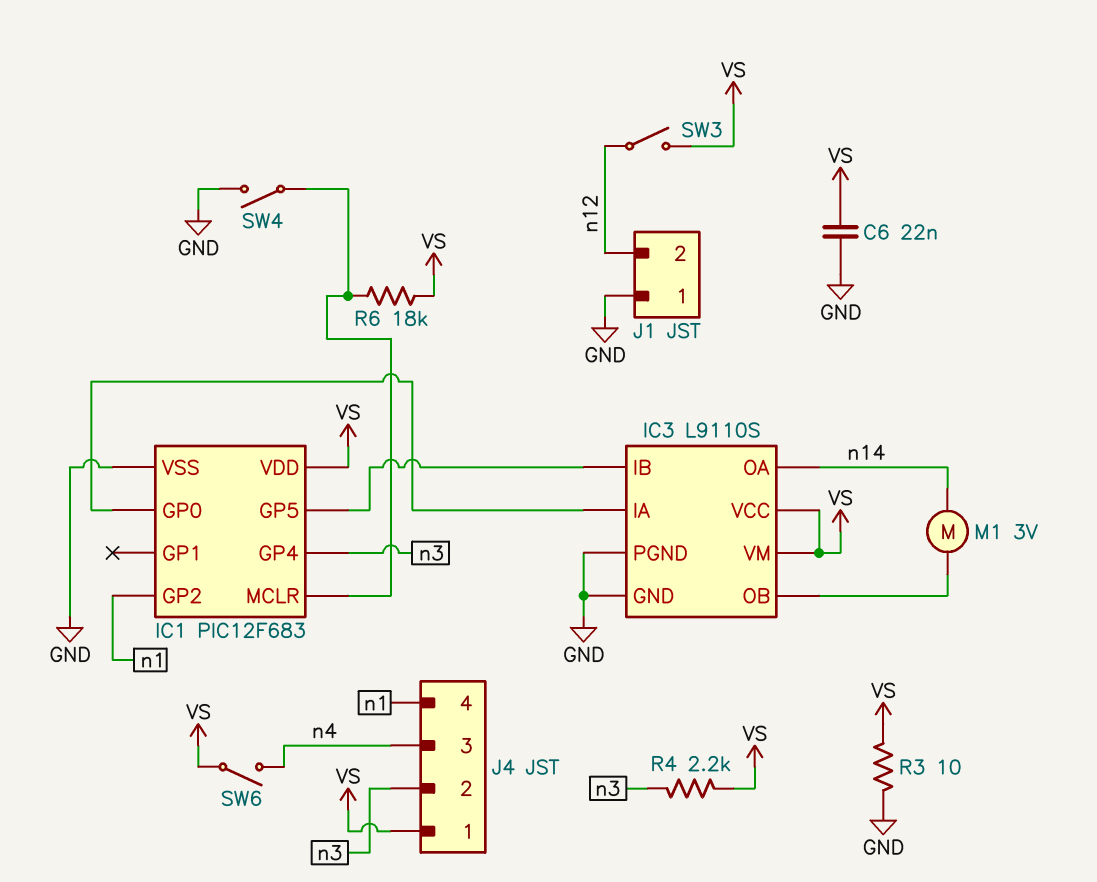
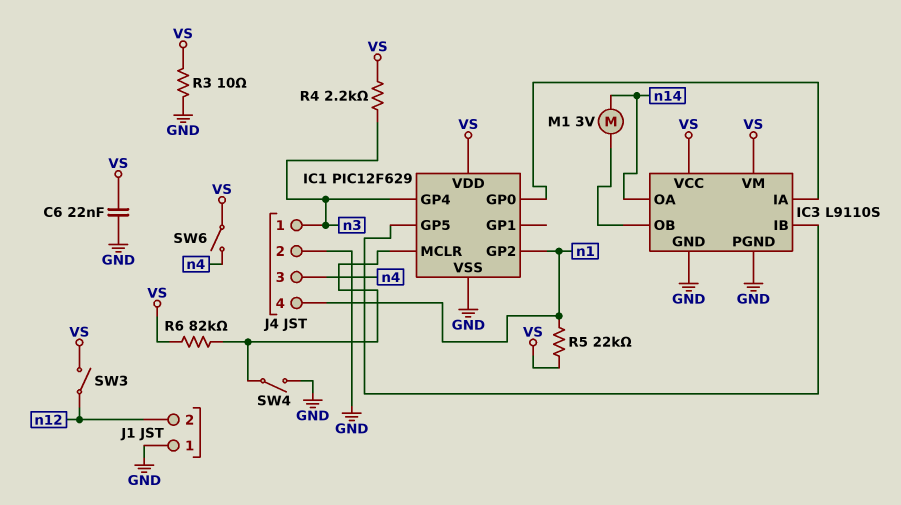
IC1: PIC12F683 -> PIC12F629
J4 pin 1: VS -> n3
J4 pin 2: n3 -> GND
R5: none -> 22k (VS, n1)
R6: 18k (IC1/MCLR, VS) -> 82k (IC1/MCLR, VS)

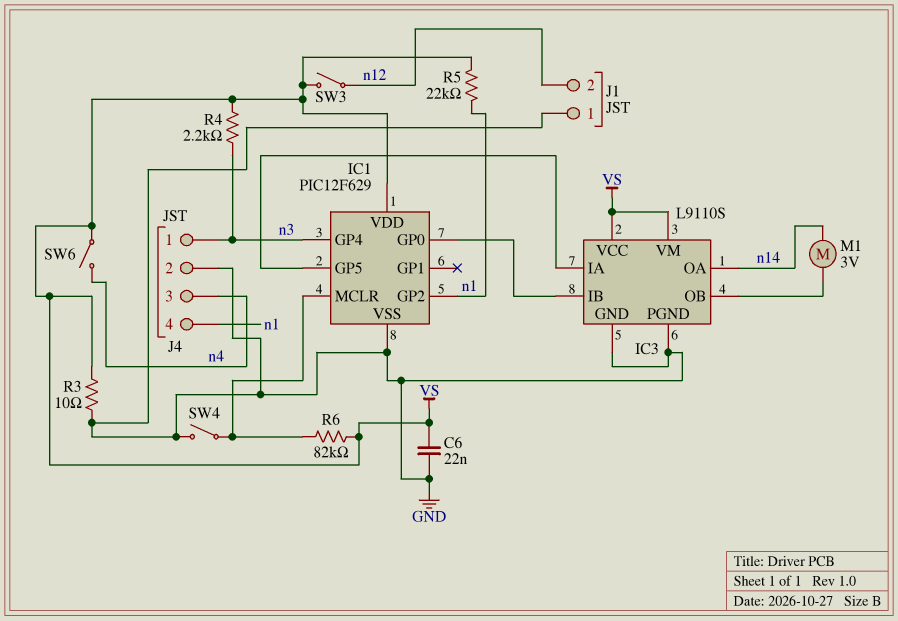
IC3 pin IA: IC1/GP0 -> IC1/GP5
IC3 pin IB: IC1/GP5 -> IC1/GP0

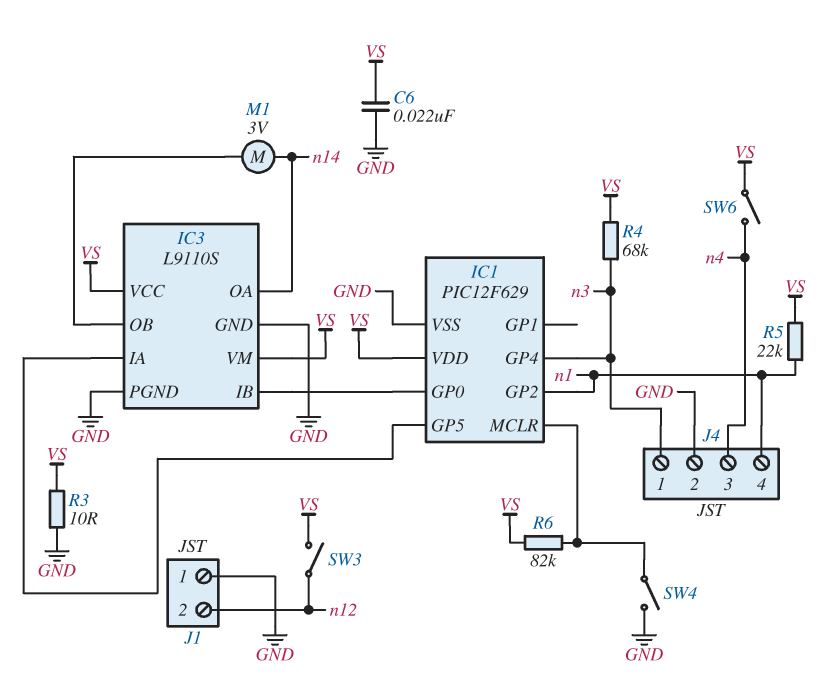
R4: 2.2k (VS, n3) -> 68k (VS, n3)

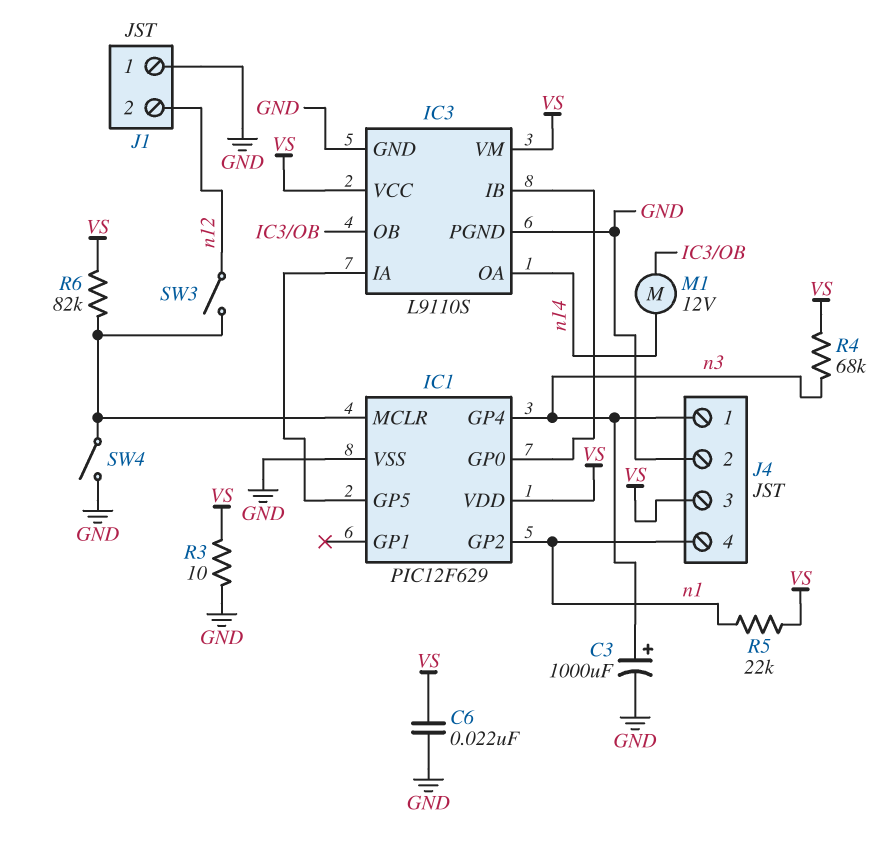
C3: none -> 1000uF (plus n3, minus GND)
J4 pin 3: n4 -> VS
M1: motor 3V (IC3/OB, n14) -> motor 12V (IC3/OB, n14)
SW3: switch (VS, n12) -> switch (IC1/MCLR, n12)
SW6: switch (VS, n4) -> none

